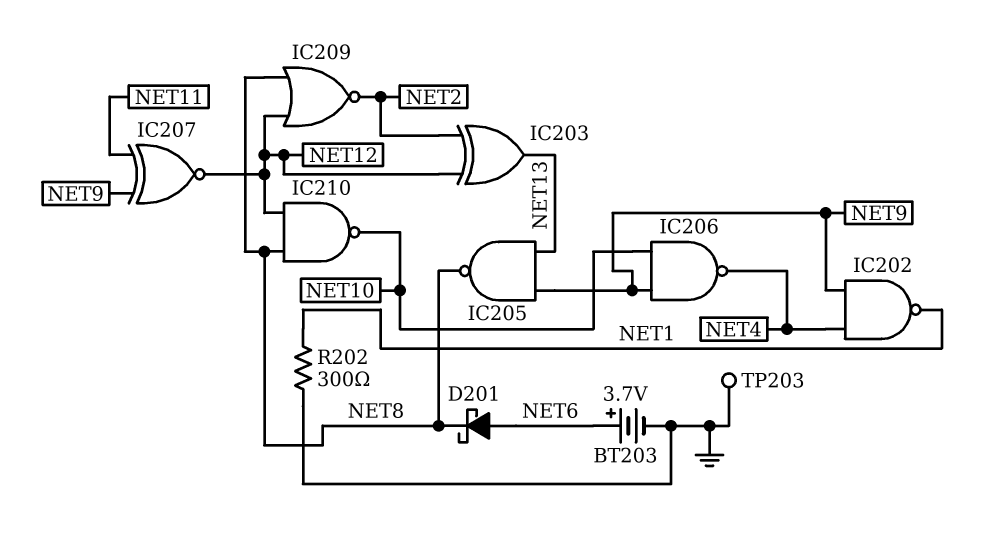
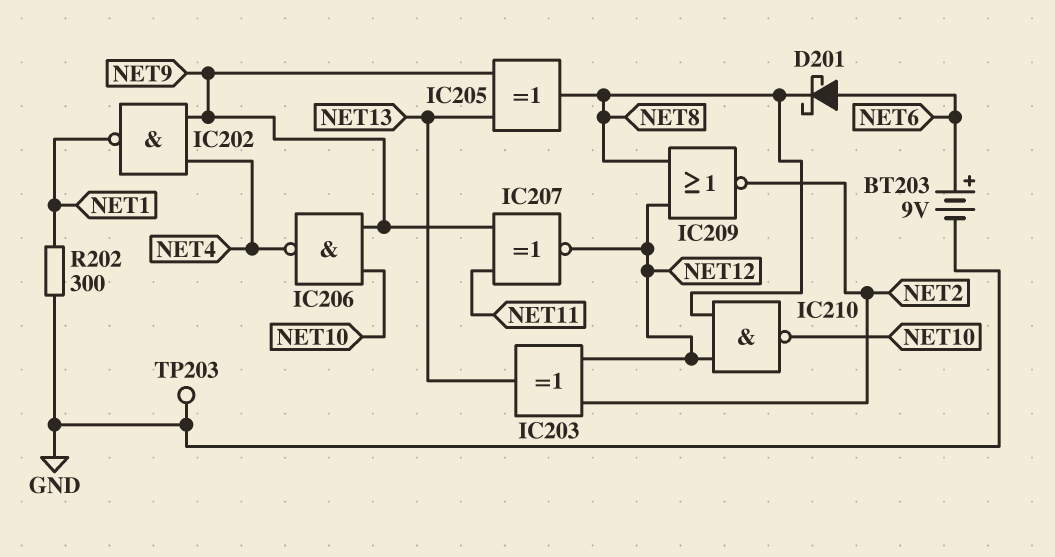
BT203: 3.7V (plus NET6, minus GND) -> 9V (plus NET6, minus GND)
IC205: NAND (in NET9, in NET13, out NET8) -> XOR (in NET9, in NET13, out NET8)

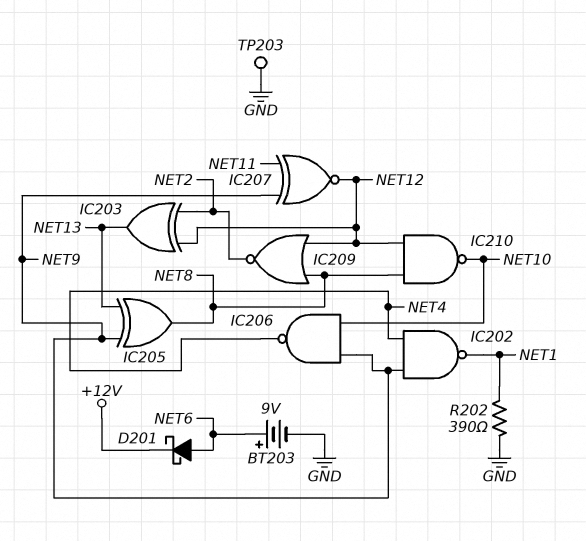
D201: schottky (A NET6, K NET8) -> schottky (A NET6, K +12V)
R202: 300 (GND, NET1) -> 390 (GND, NET1)

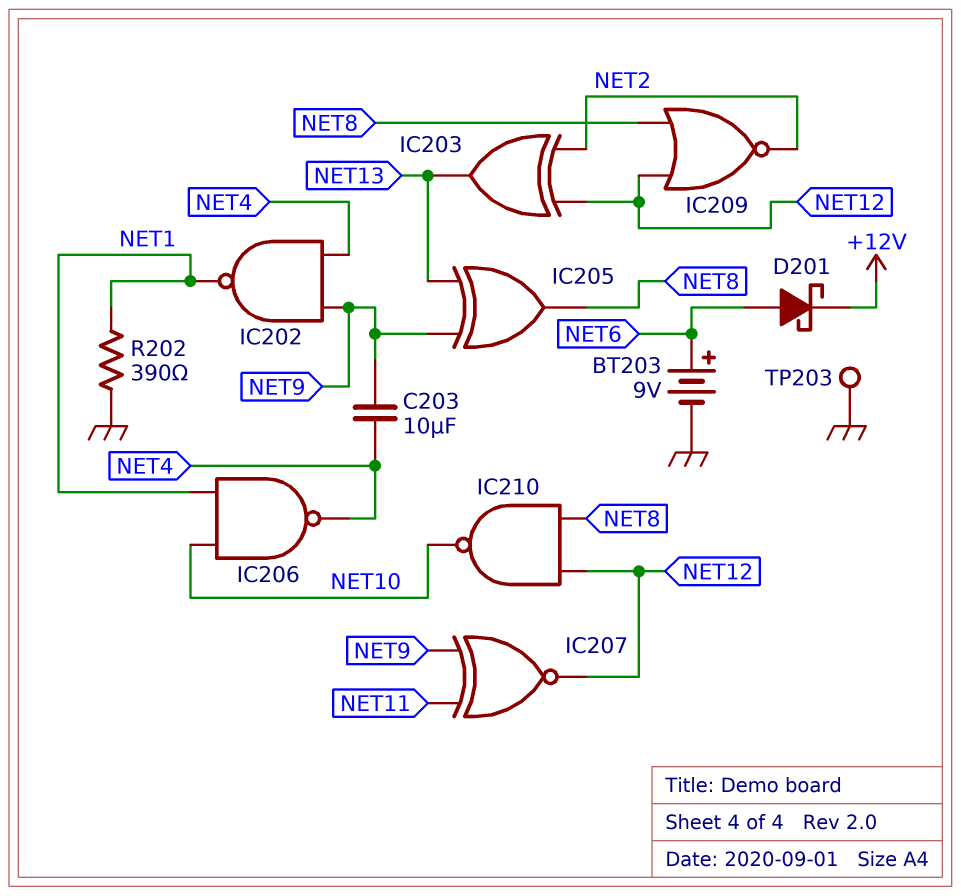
C203: none -> 10uF (NET4, NET9)
IC206: NAND (in NET9, in NET10, out NET4) -> NAND (in NET1, in NET10, out NET4)

